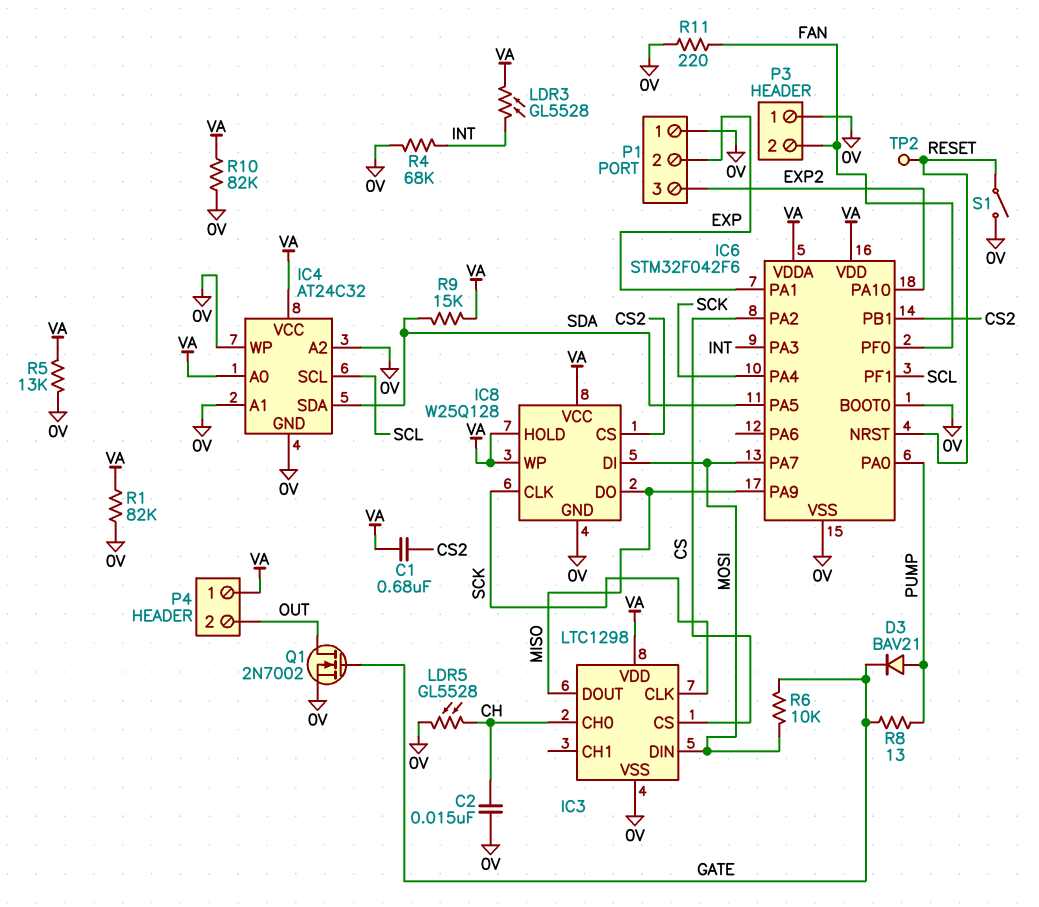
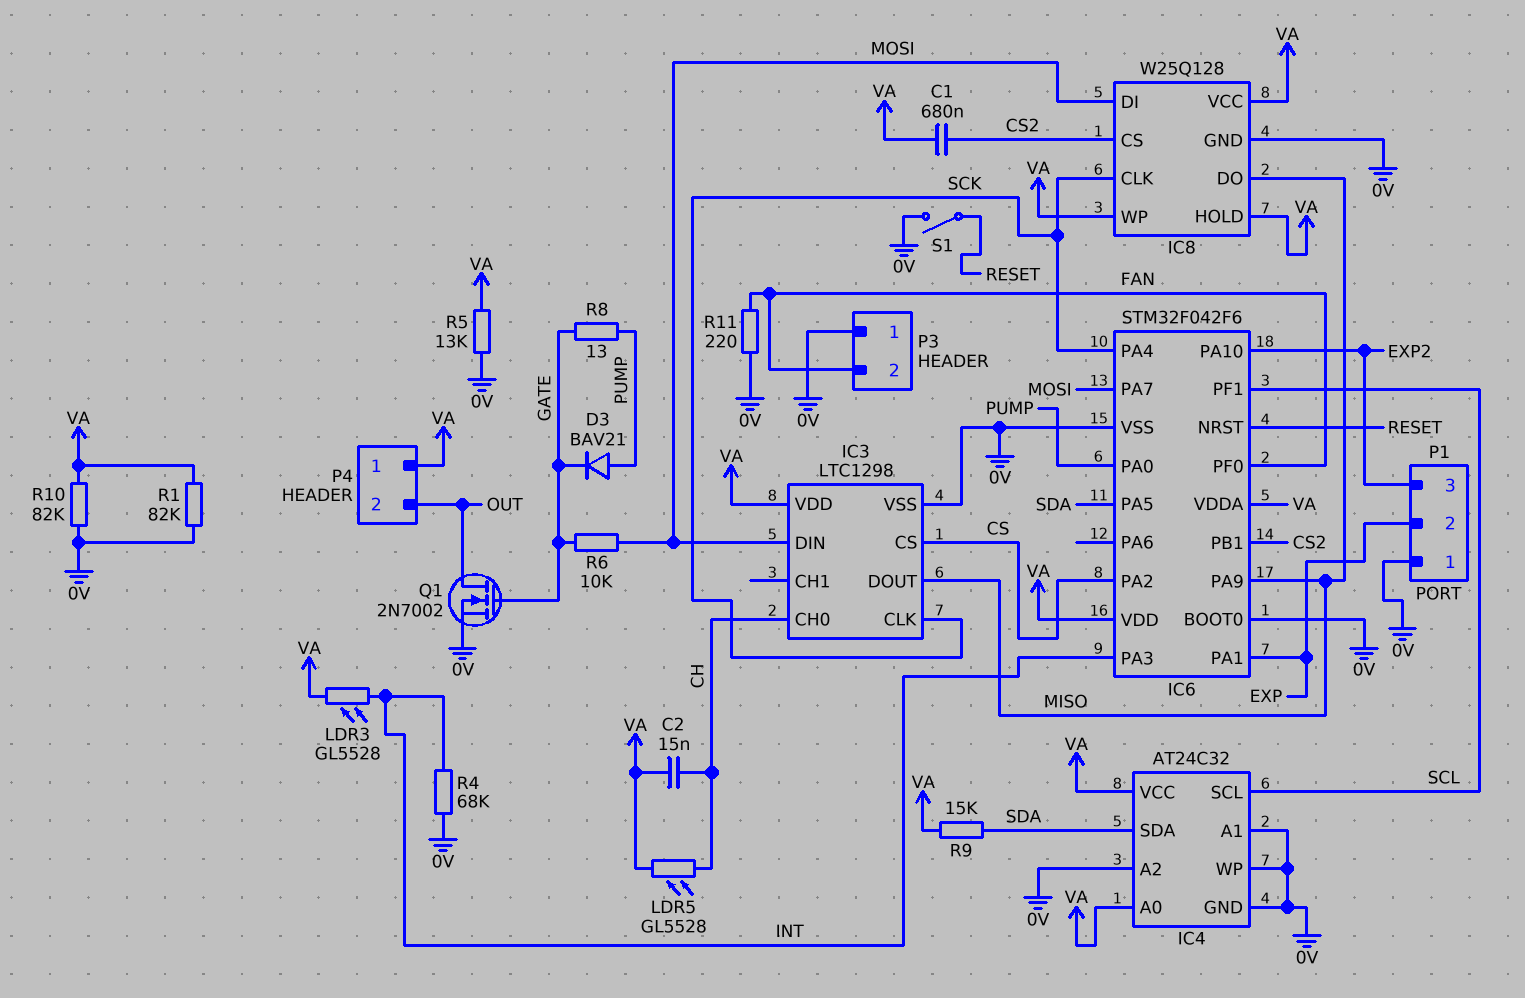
C2: 15nF (0V, CH) -> 15nF (CH, VA)
LDR5: GL5528 (0V, CH) -> GL5528 (CH, VA)
TP2: test point (RESET) -> none

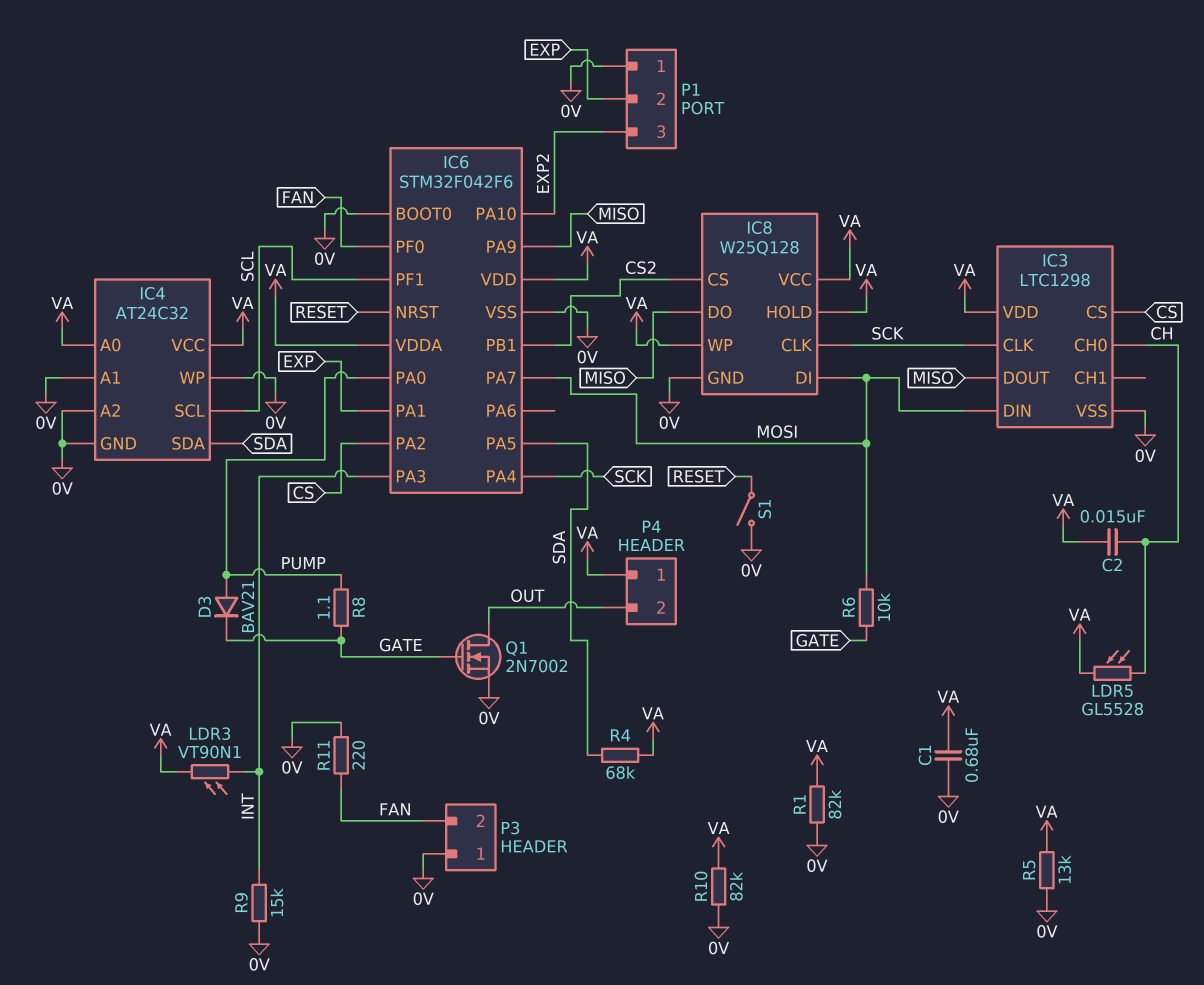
C1: 680nF (CS2, VA) -> 680nF (0V, VA)
LDR3: GL5528 (INT, VA) -> VT90N1 (INT, VA)
R4: 68k (0V, INT) -> 68k (SDA, VA)
R8: 13 (GATE, PUMP) -> 1.1 (GATE, PUMP)
R9: 15k (SDA, VA) -> 15k (0V, INT)

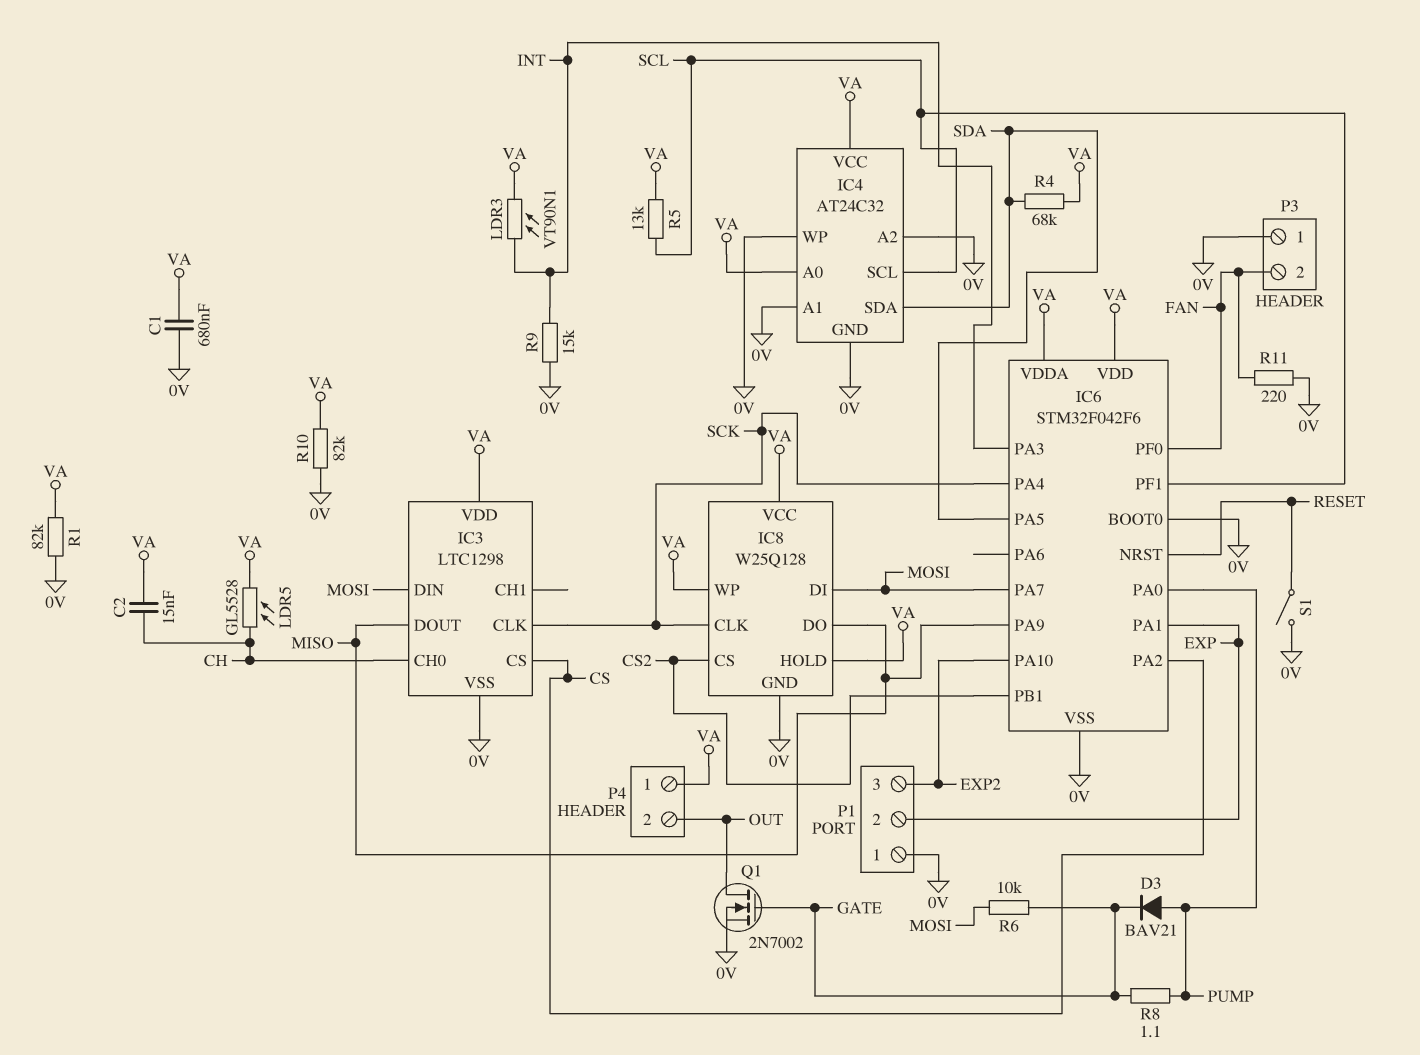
R5: 13k (0V, VA) -> 13k (SCL, VA)

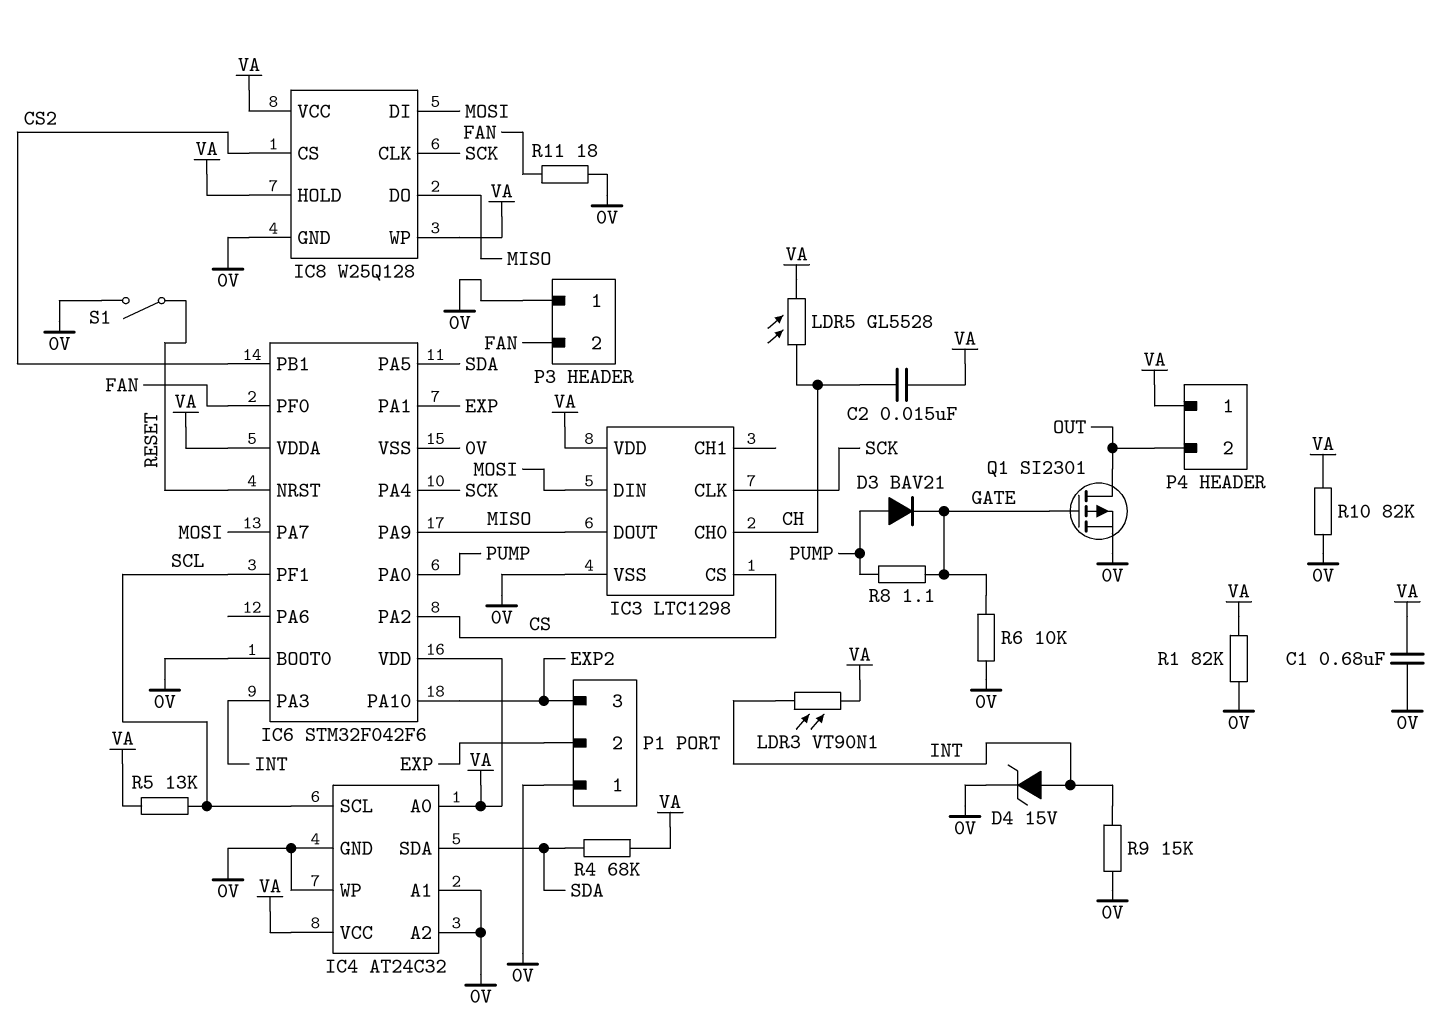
D4: none -> zener 15V (A INT, K 0V)
Q1: NMOS 2N7002 (G GATE, D OUT, S 0V) -> PMOS SI2301 (G GATE, D OUT, S 0V)
R6: 10k (GATE, MOSI) -> 10k (0V, GATE)
R11: 220 (0V, FAN) -> 18 (0V, FAN)

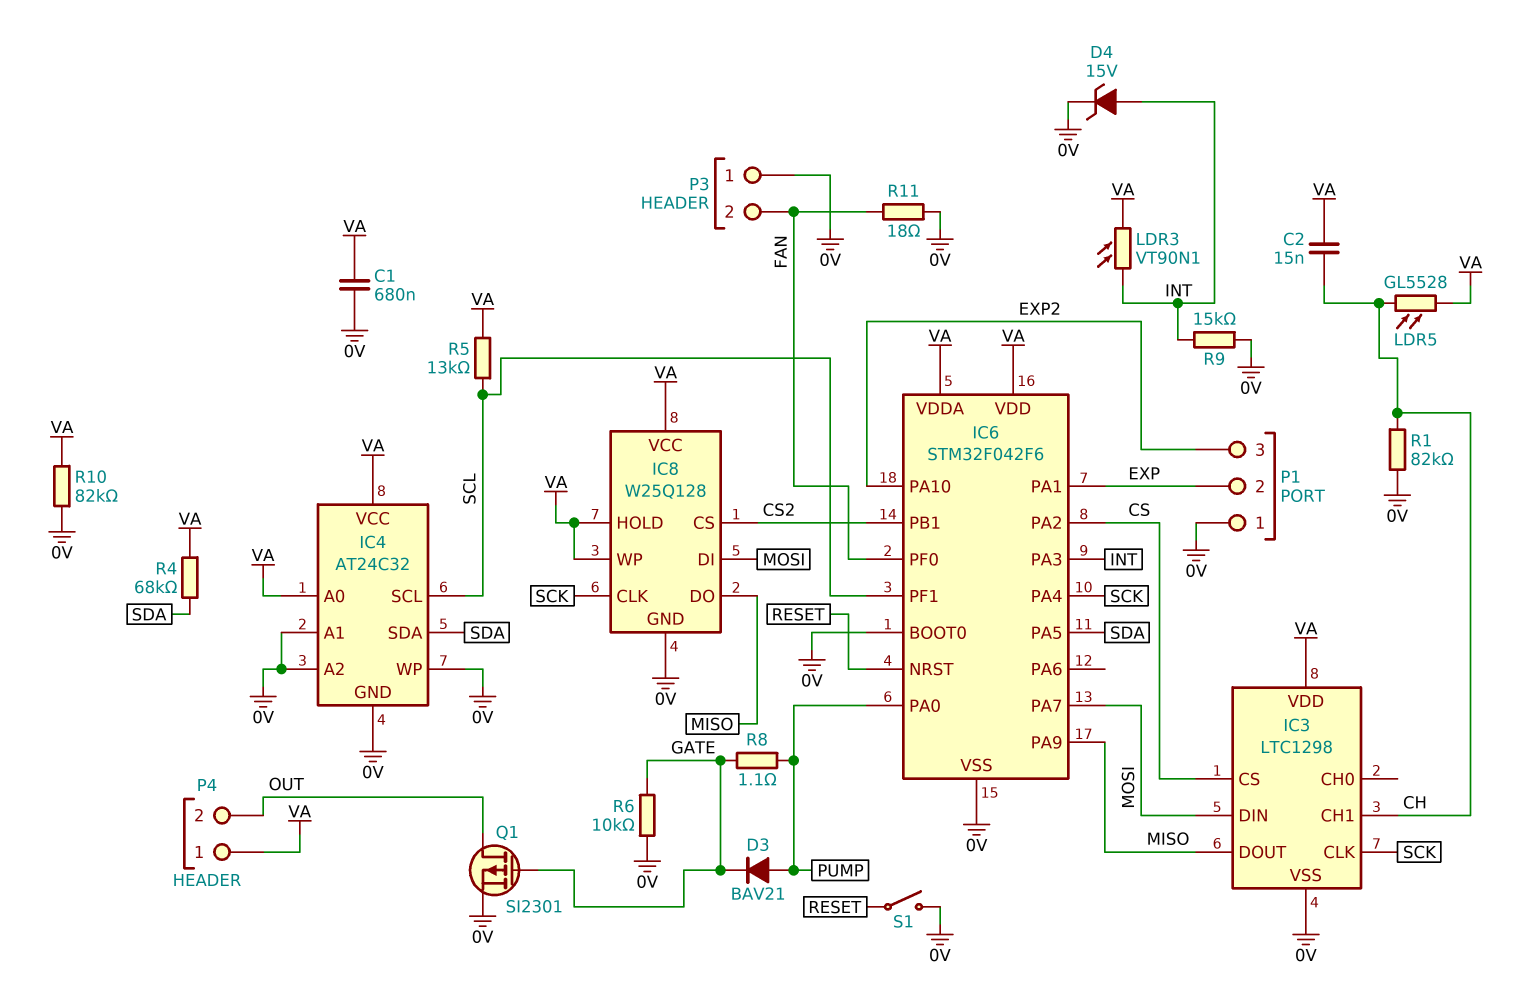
IC3 pin CH0: CH -> none
IC3 pin CH1: none -> CH
R1: 82k (0V, VA) -> 82k (0V, CH)

